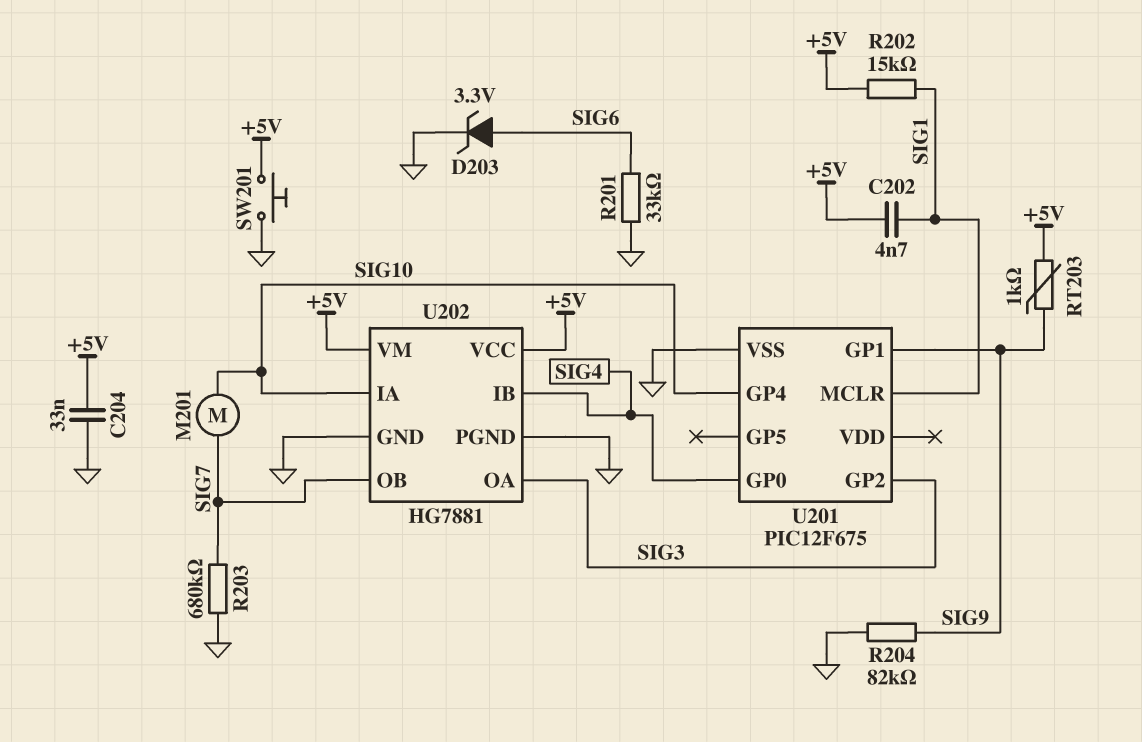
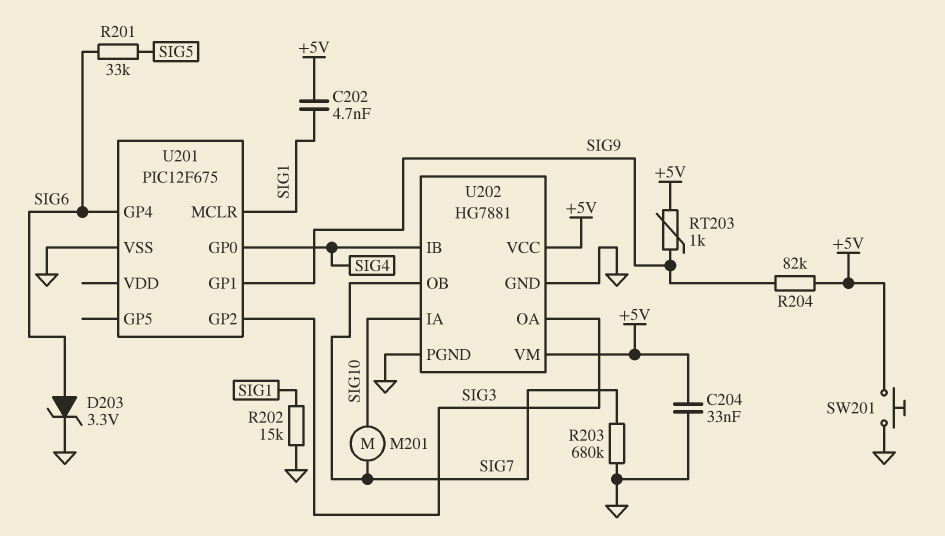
R201: 33k (GND, SIG6) -> 33k (SIG5, SIG6)
R202: 15k (+5V, SIG1) -> 15k (GND, SIG1)
R204: 82k (GND, SIG9) -> 82k (+5V, SIG9)
U201 pin GP4: SIG10 -> SIG6

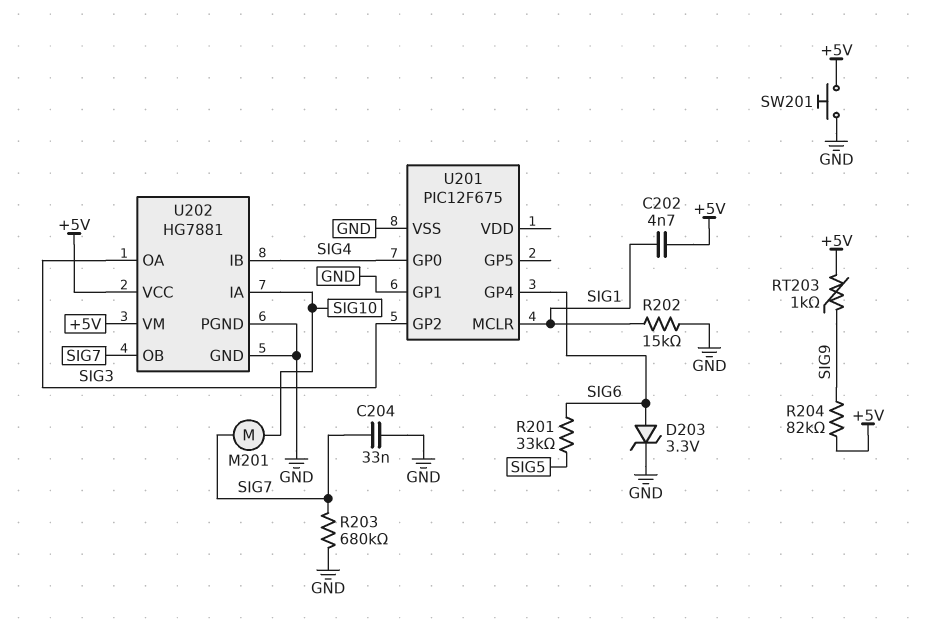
C204: 33nF (+5V, GND) -> 33nF (GND, SIG7)
U201 pin GP1: SIG9 -> GND

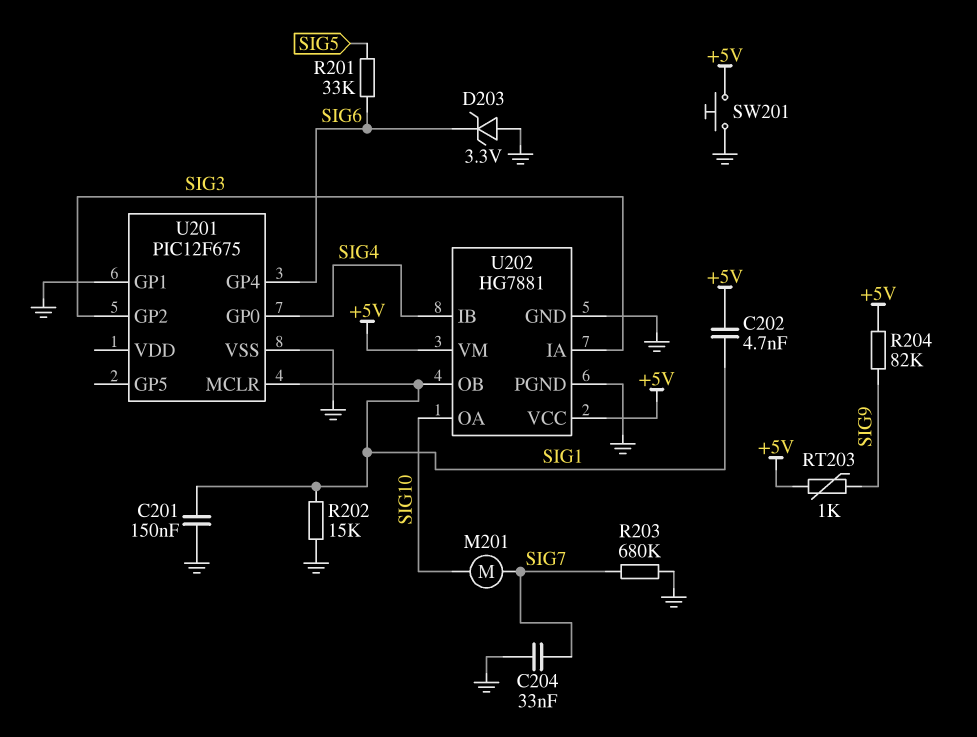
C201: none -> 150nF (GND, SIG1)
D203: zener 3.3V (A SIG6, K GND) -> zener 3.3V (A GND, K SIG6)
U202 pin IA: SIG10 -> SIG3
U202 pin OA: SIG3 -> SIG10
U202 pin OB: SIG7 -> SIG1

